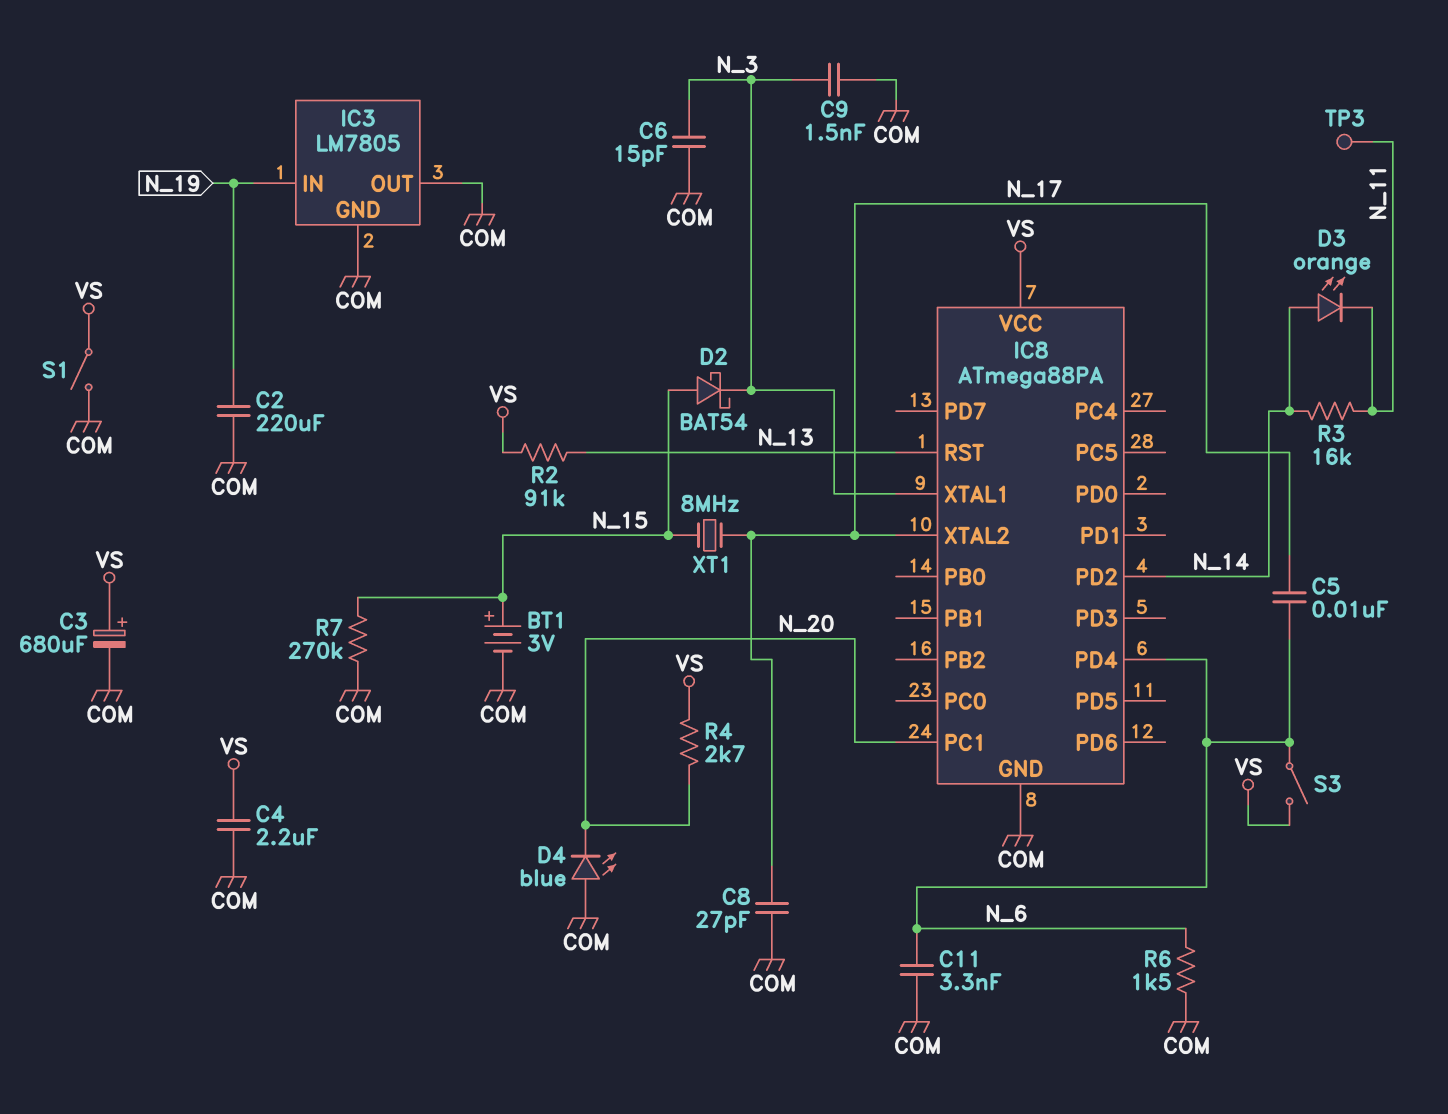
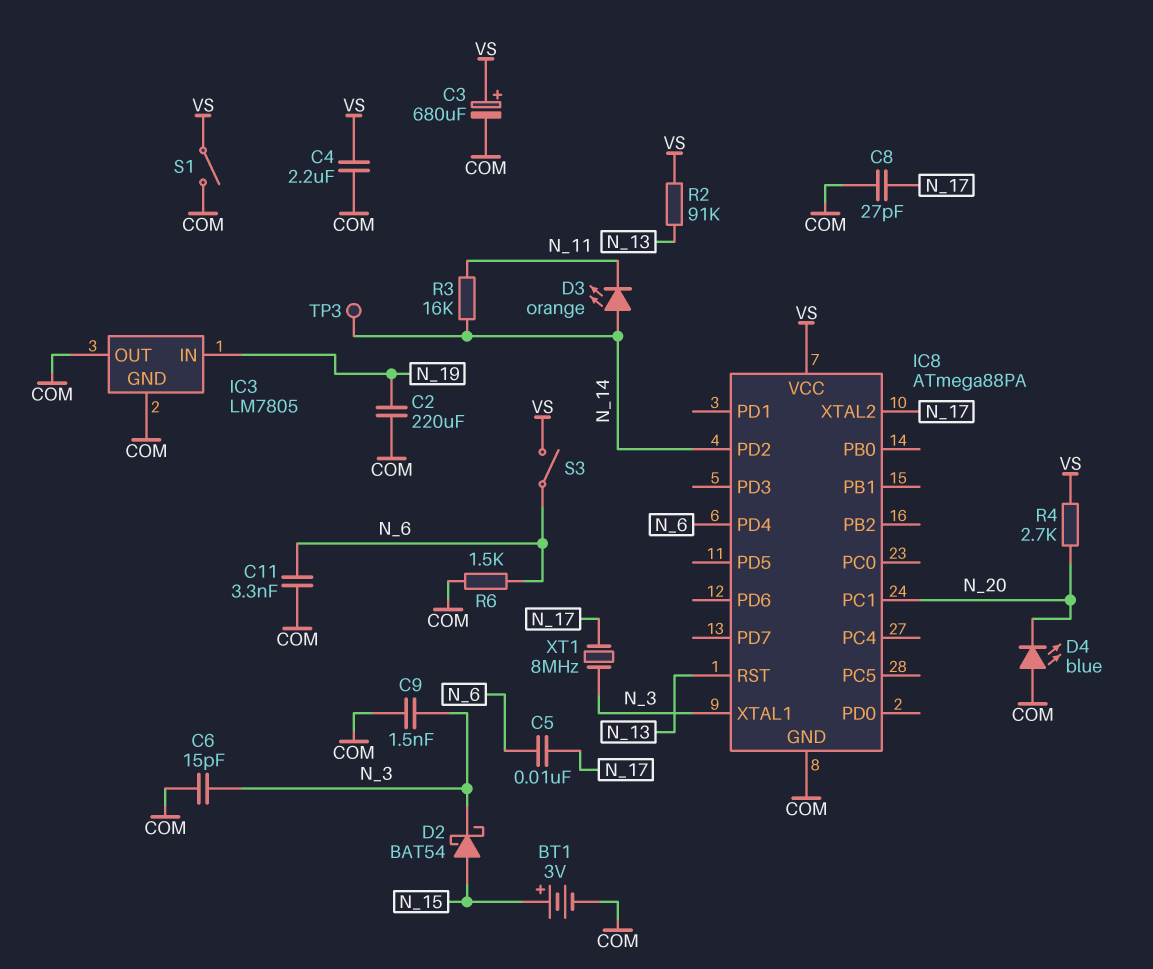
R7: 270k (COM, N_15) -> none
TP3: test point (N_11) -> test point (N_14)
XT1: 8MHz (N_15, N_17) -> 8MHz (N_3, N_17)

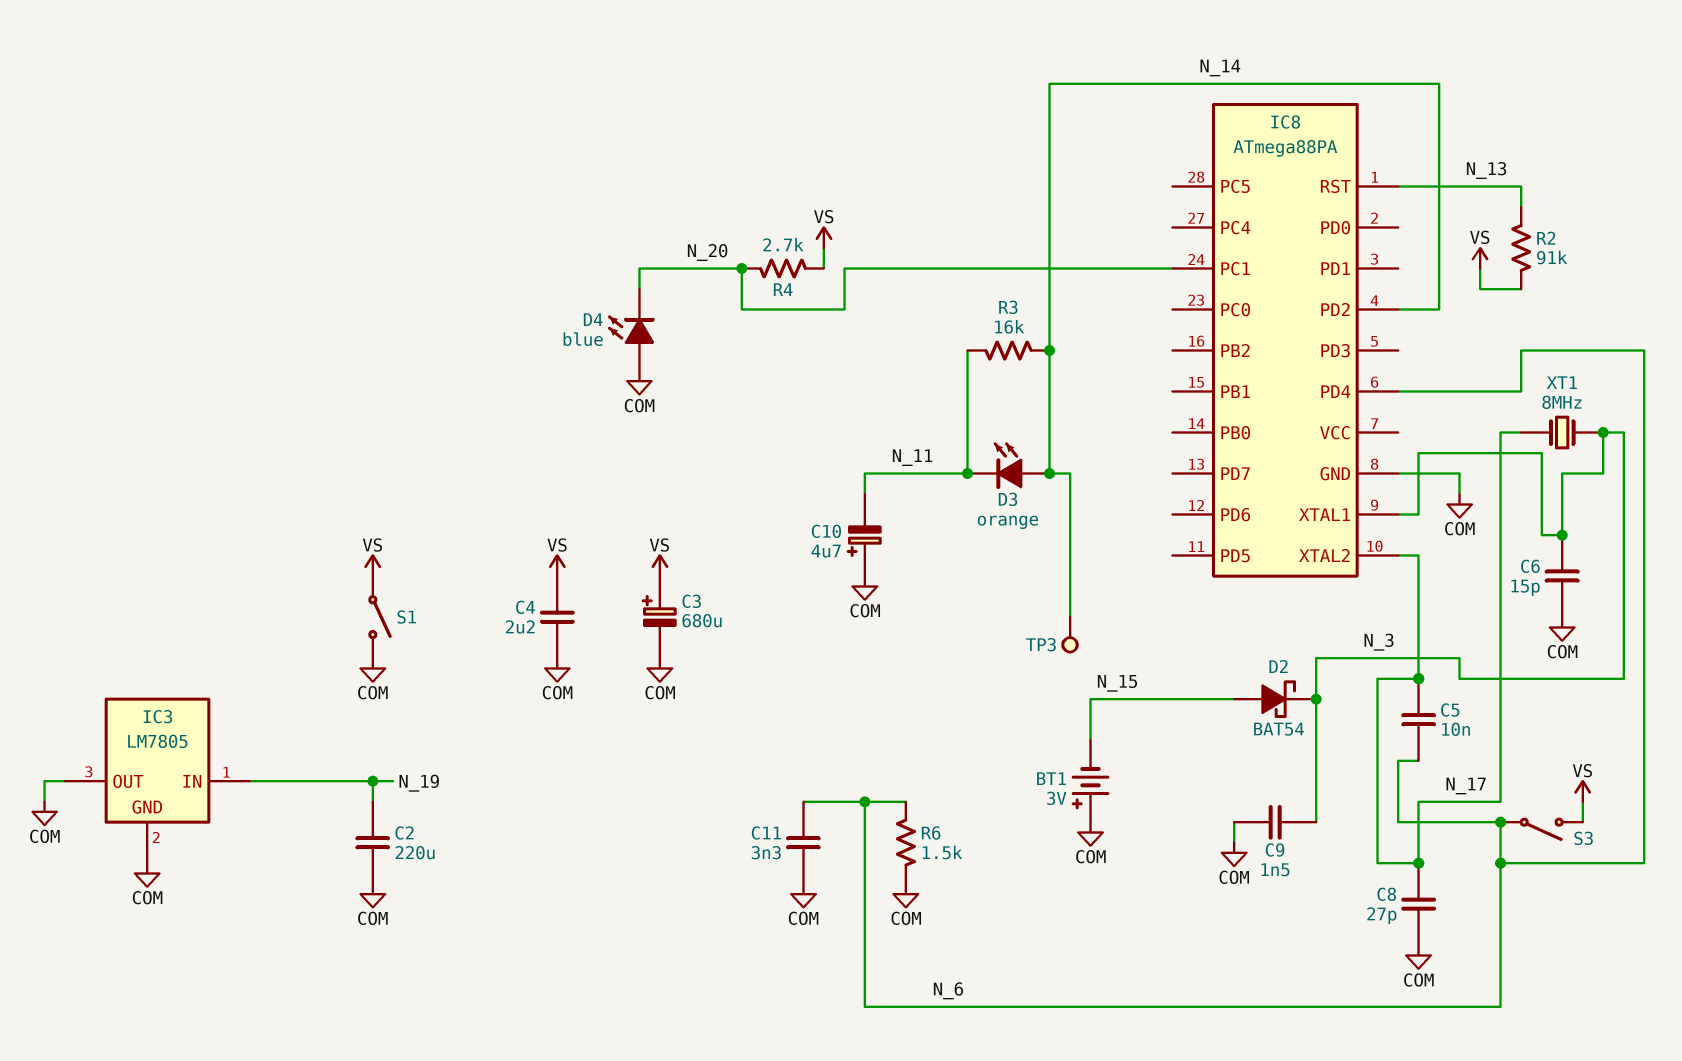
BT1: 3V (plus N_15, minus COM) -> 3V (plus COM, minus N_15)
C10: none -> 4.7uF (plus COM, minus N_11)
IC8 pin VCC: VS -> none

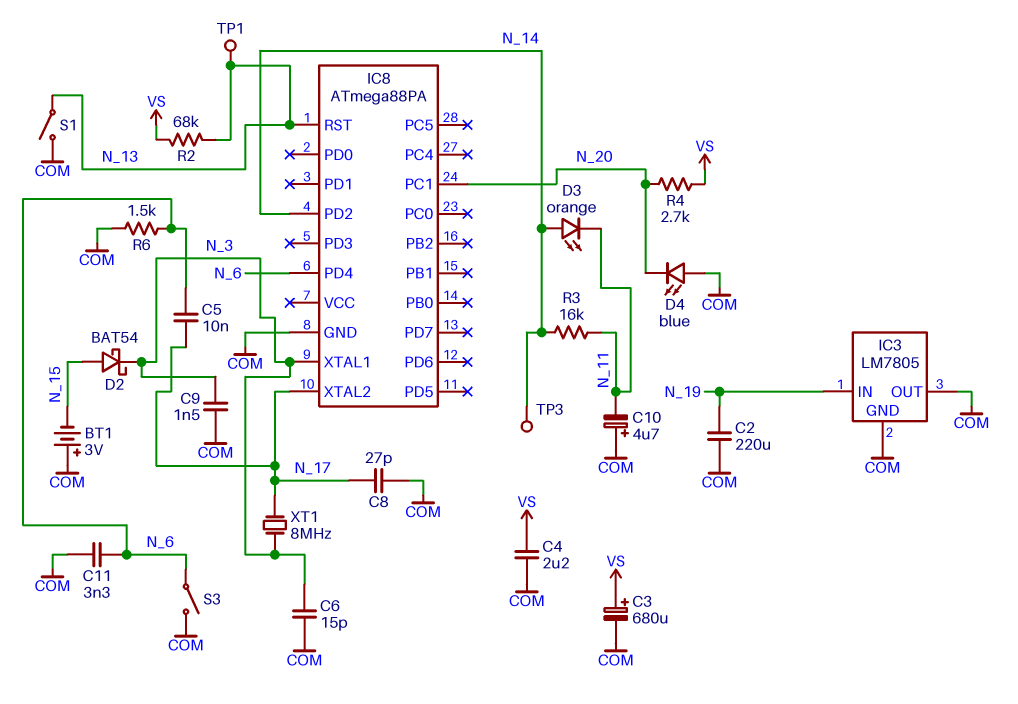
R2: 91k (N_13, VS) -> 68k (N_13, VS)
S1: switch (COM, VS) -> switch (COM, N_13)
S3: switch (N_6, VS) -> switch (COM, N_6)
TP1: none -> test point (N_13)

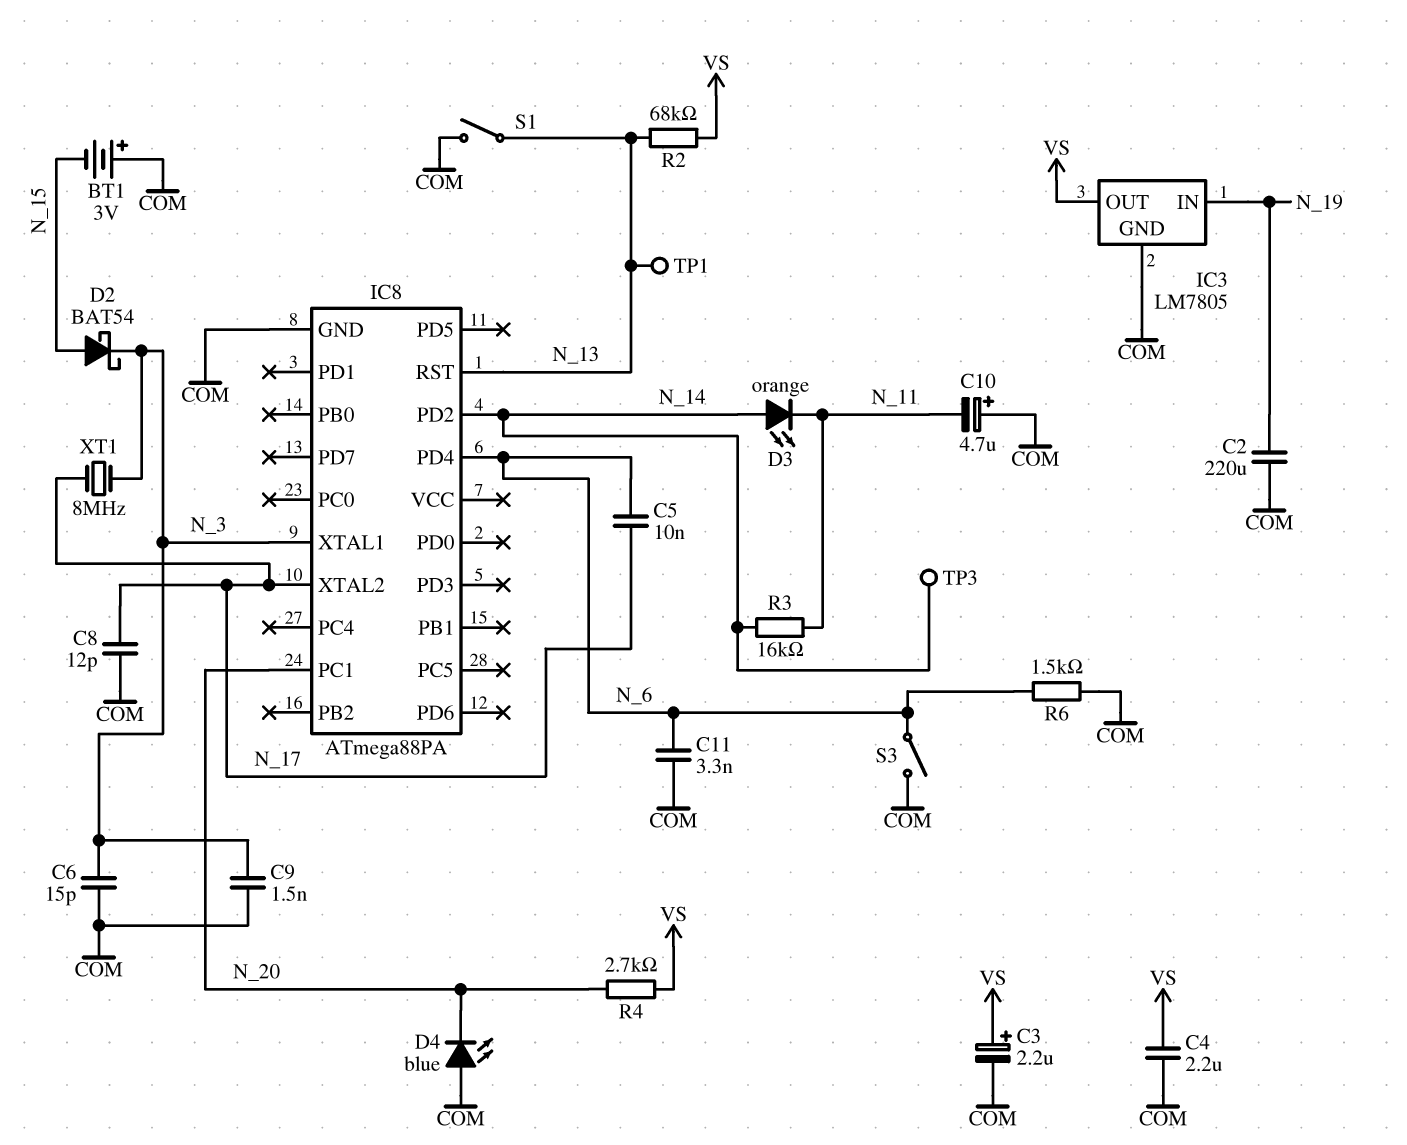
C3: 680uF (plus VS, minus COM) -> 2.2uF (plus VS, minus COM)
C8: 27pF (COM, N_17) -> 12pF (COM, N_17)
IC3 pin OUT: COM -> VS

